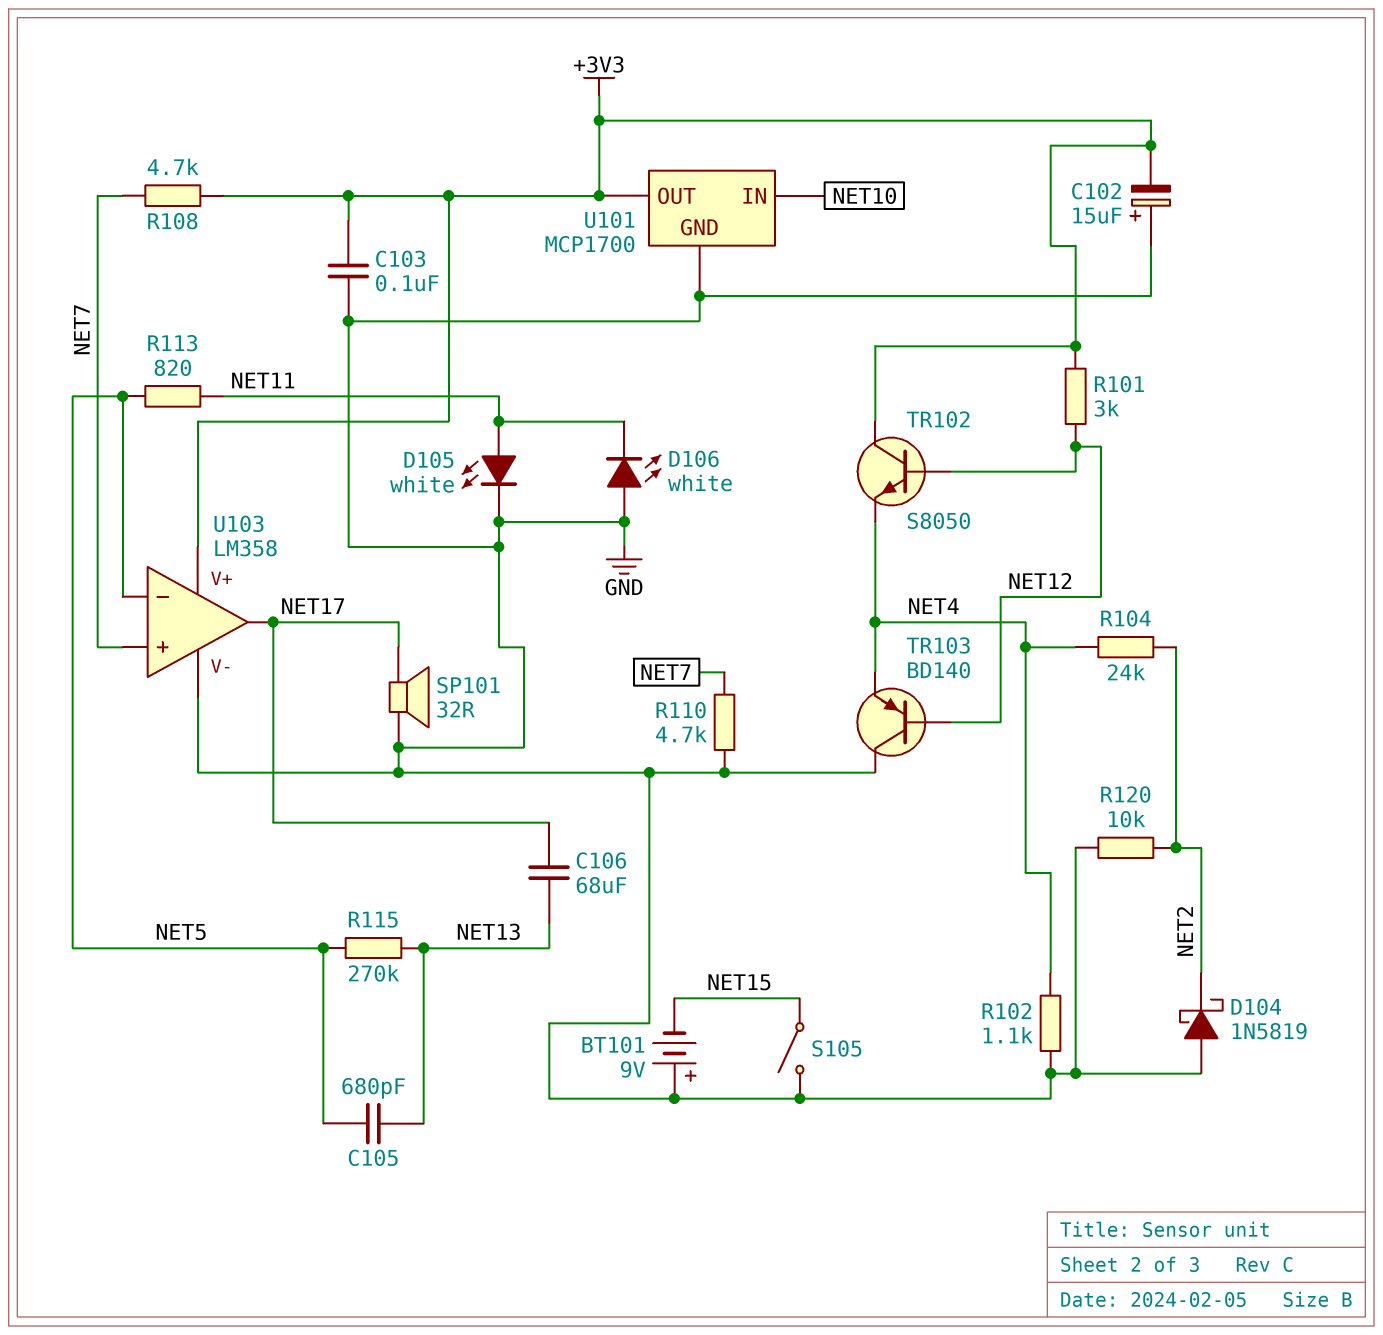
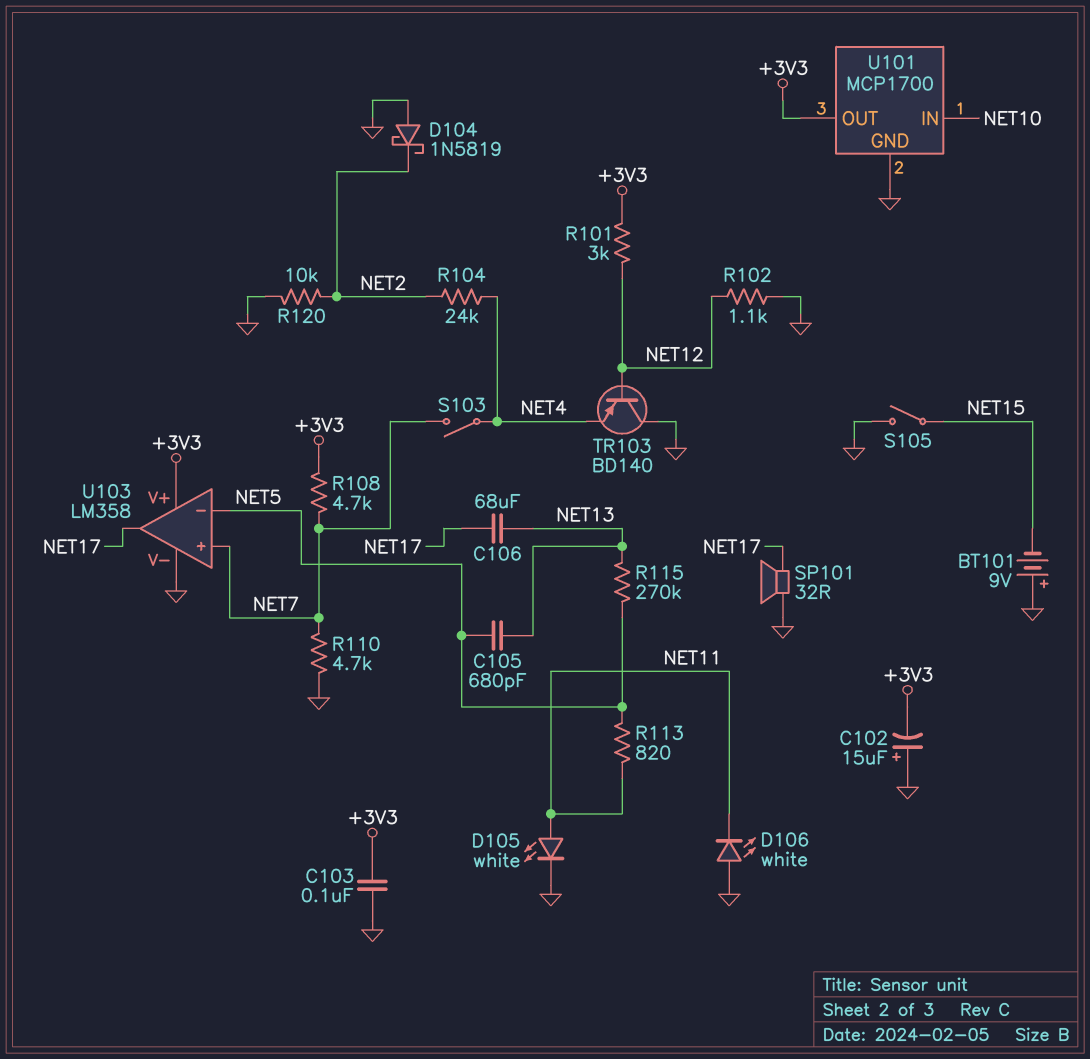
R102: 1.1k (GND, NET4) -> 1.1k (GND, NET12)
S103: none -> switch (NET4, NET7)
TR102: NPN S8050 (B NET12, C +3V3, E NET4) -> none

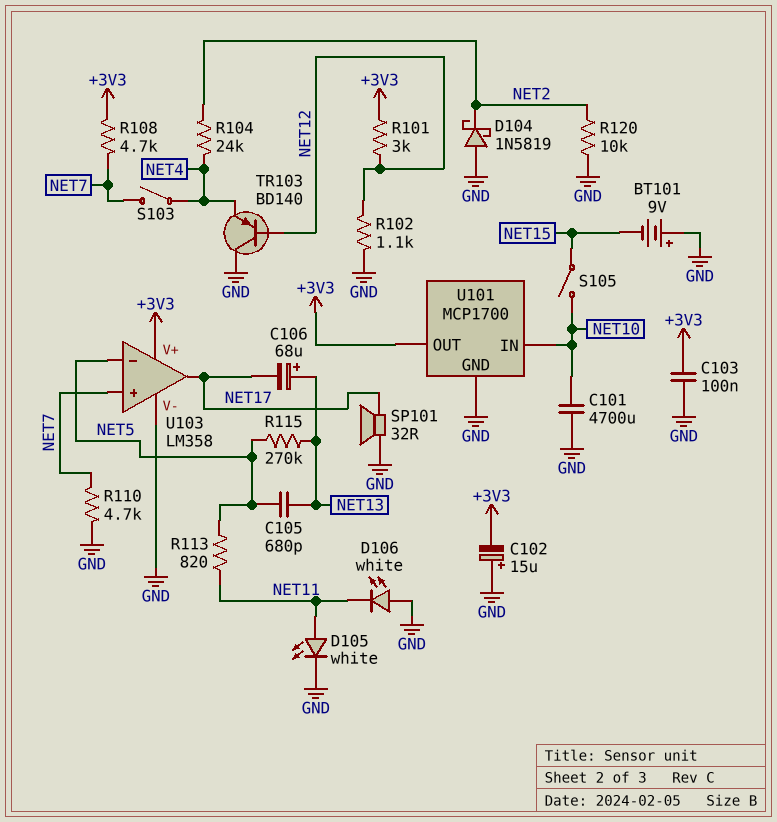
C101: none -> 4700uF (GND, NET10)
C106: 68uF (NET13, NET17) -> 68uF (plus NET13, minus NET17)
S105: switch (GND, NET15) -> switch (NET10, NET15)

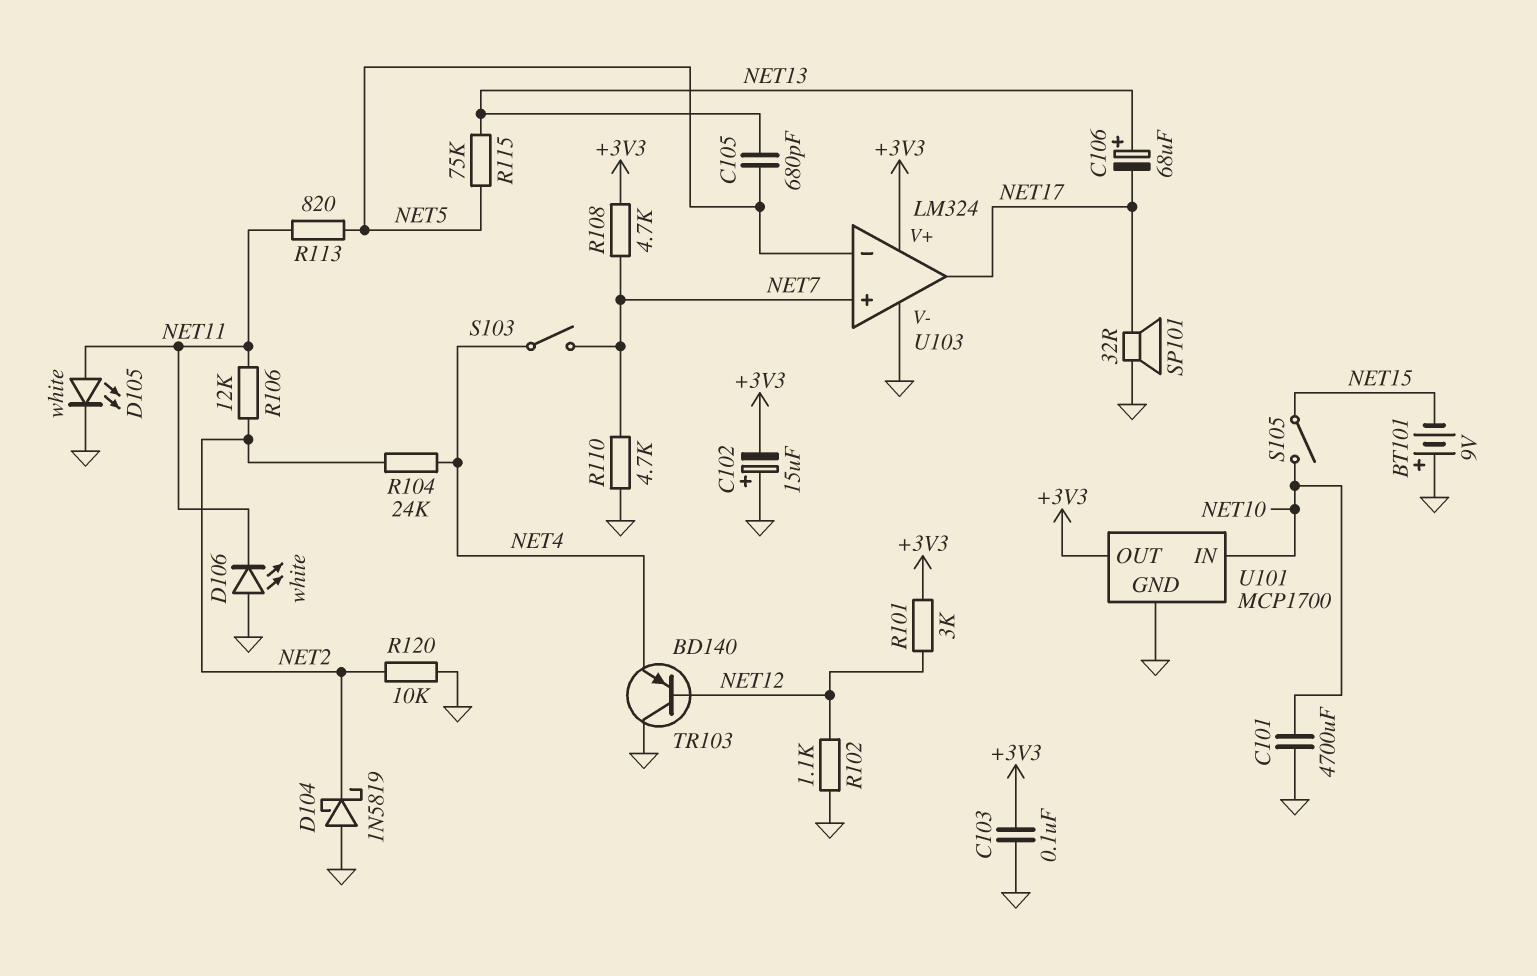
R106: none -> 12k (NET2, NET11)
R115: 270k (NET5, NET13) -> 75k (NET5, NET13)
U103: LM358 -> LM324

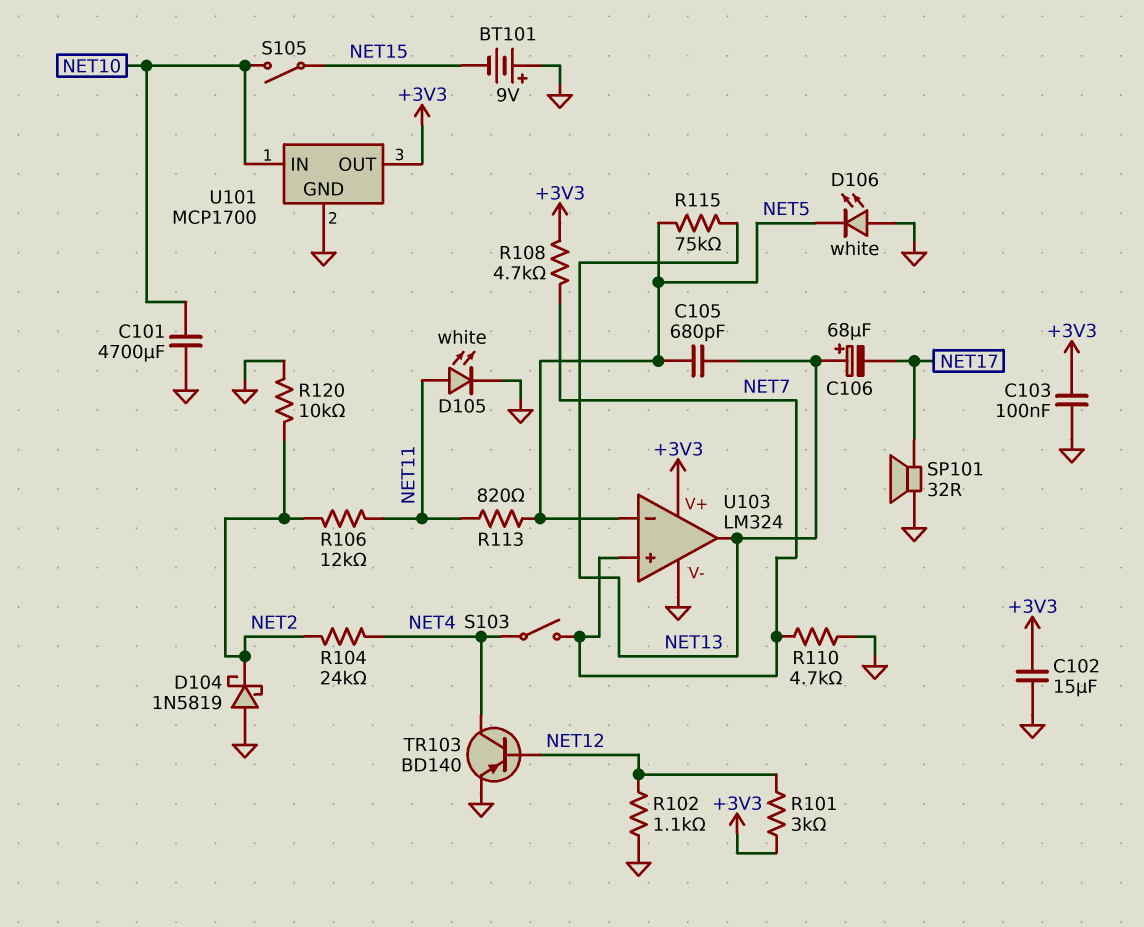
C102: 15uF (plus GND, minus +3V3) -> 15uF (+3V3, GND)
D106: LED white (A GND, K NET11) -> LED white (A GND, K NET5)
TR103: PNP BD140 (B NET12, C GND, E NET4) -> PNP BD140 (B NET12, C NET4, E GND)
U103 pin out: NET17 -> NET13

